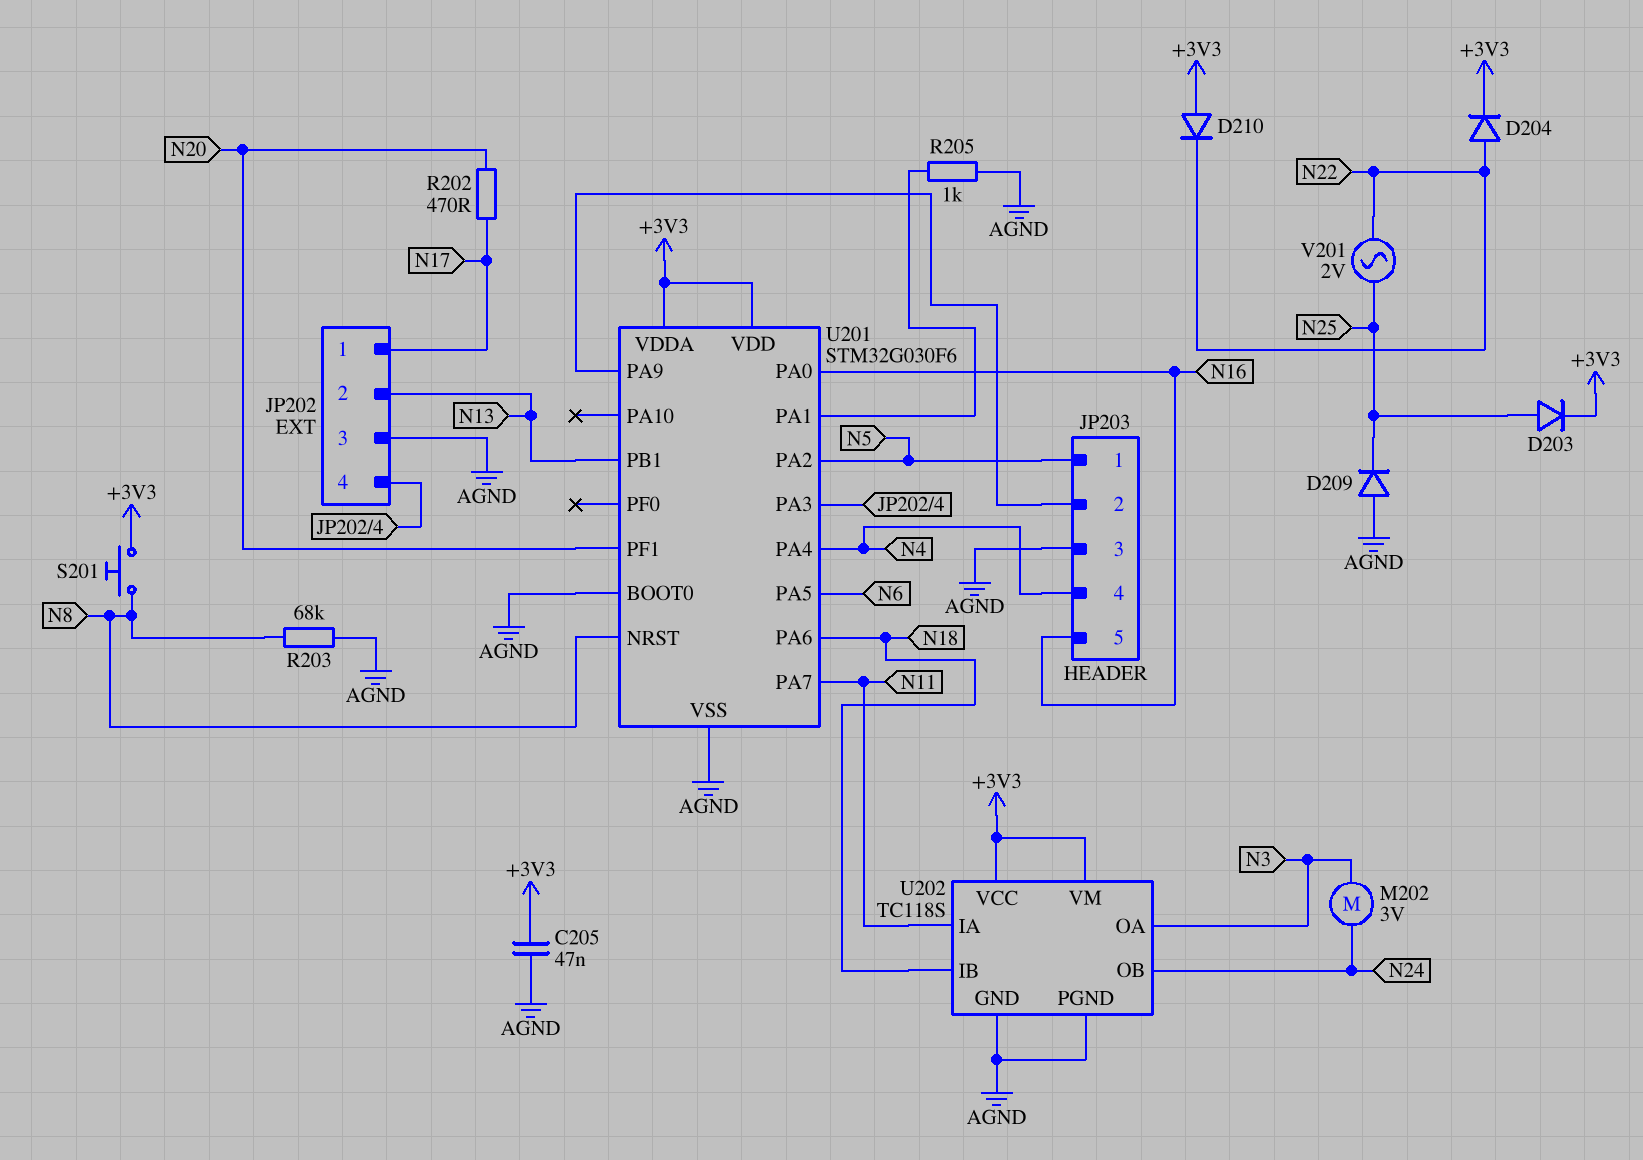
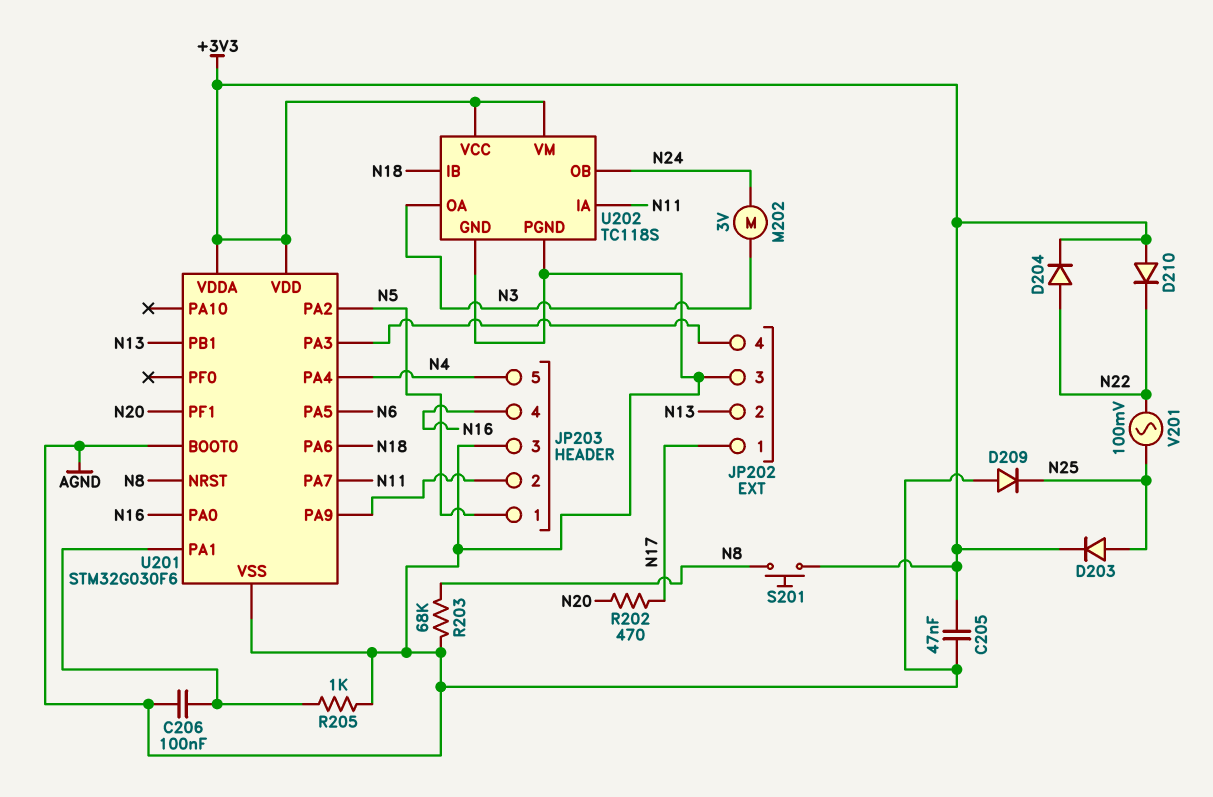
C206: none -> 100nF (AGND, U201/PA1)
JP203 pin 4: N4 -> N16
JP203 pin 5: N16 -> N4
V201: AC 2V (N22, N25) -> AC 100mV (N22, N25)

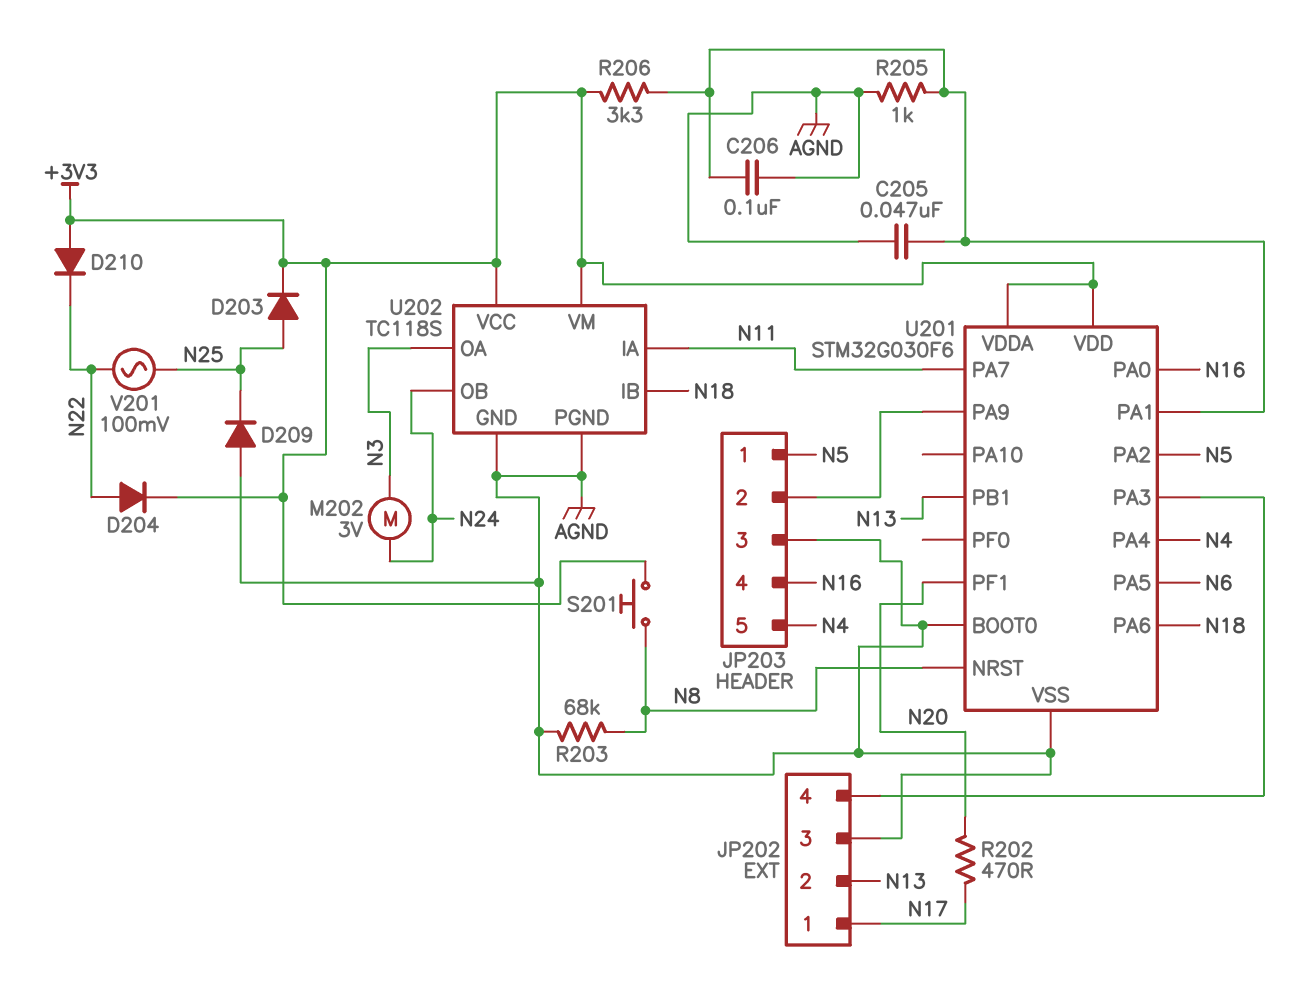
C205: 47nF (+3V3, AGND) -> 47nF (AGND, U201/PA1)
R206: none -> 3.3k (+3V3, U201/PA1)

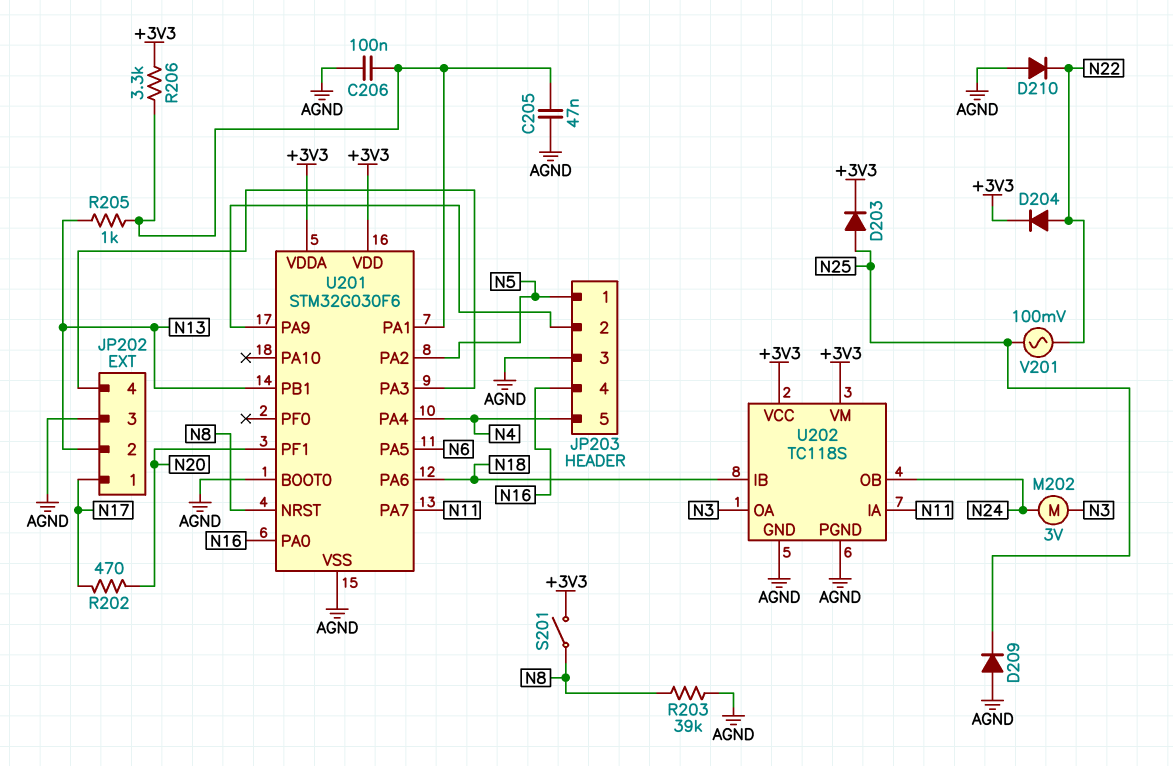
D210: diode (A +3V3, K N22) -> diode (A AGND, K N22)
R203: 68k (AGND, N8) -> 39k (AGND, N8)
R205: 1k (AGND, U201/PA1) -> 1k (N13, U201/PA1)
S201: button (+3V3, N8) -> switch (+3V3, N8)

